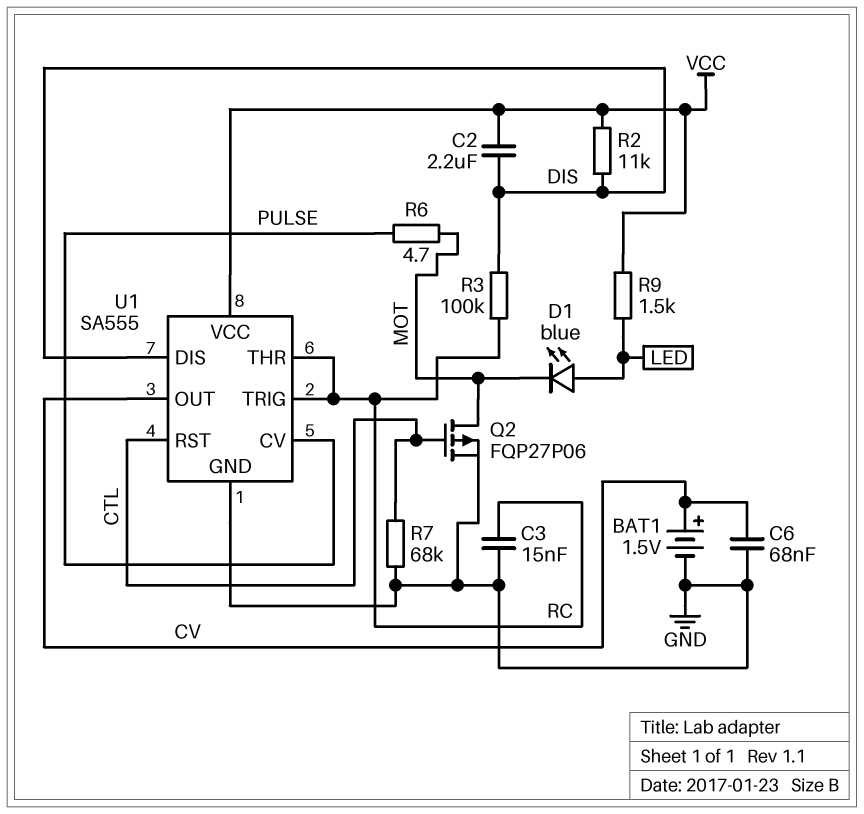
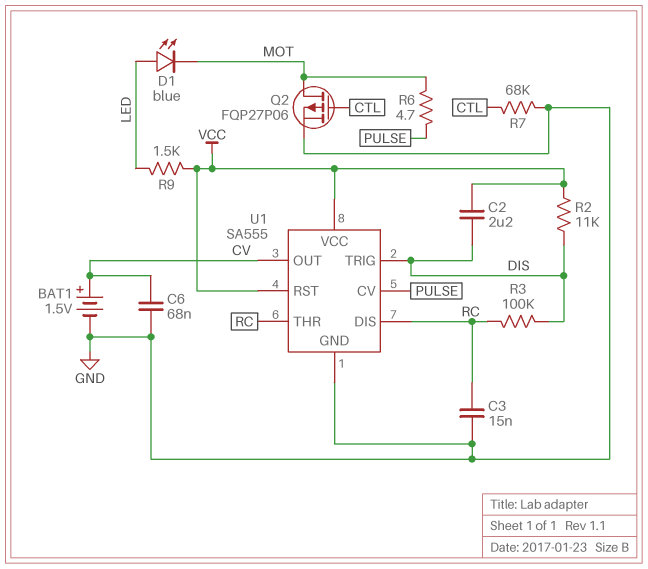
U1 pin DIS: DIS -> RC
U1 pin RST: CTL -> VCC
U1 pin TRIG: RC -> DIS

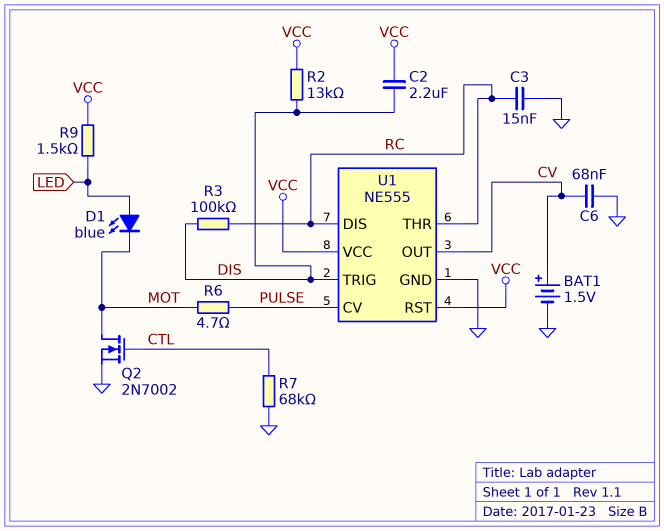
Q2: PMOS FQP27P06 (G CTL, D MOT, S GND) -> NMOS 2N7002 (G CTL, D MOT, S GND)
R2: 11k (DIS, VCC) -> 13k (DIS, VCC)
U1: SA555 -> NE555

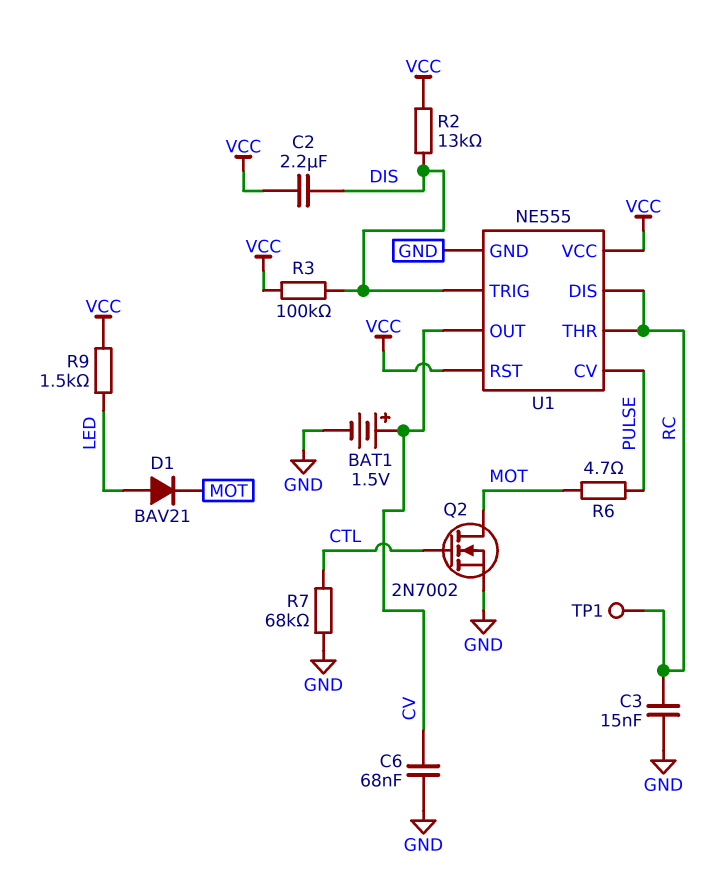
D1: LED blue (A LED, K MOT) -> diode BAV21 (A LED, K MOT)
R3: 100k (DIS, RC) -> 100k (DIS, VCC)
TP1: none -> test point (RC)

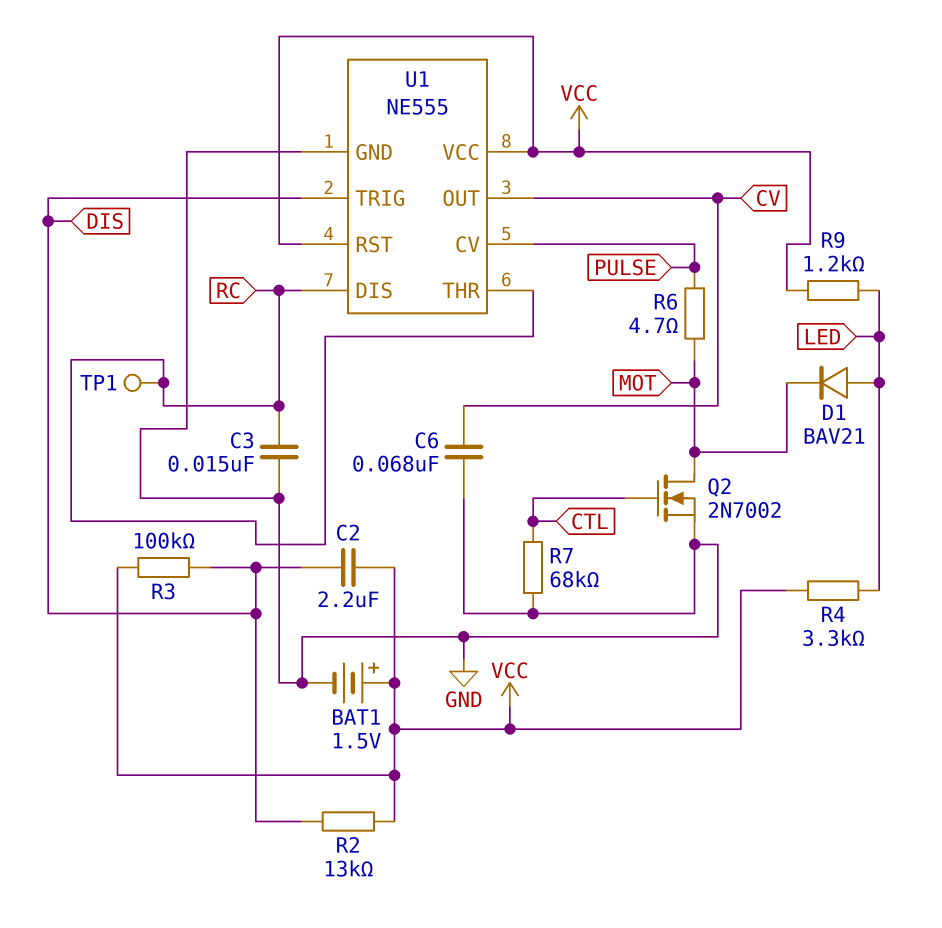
BAT1: 1.5V (plus CV, minus GND) -> 1.5V (plus VCC, minus GND)
R4: none -> 3.3k (LED, VCC)
R9: 1.5k (LED, VCC) -> 1.2k (LED, VCC)

